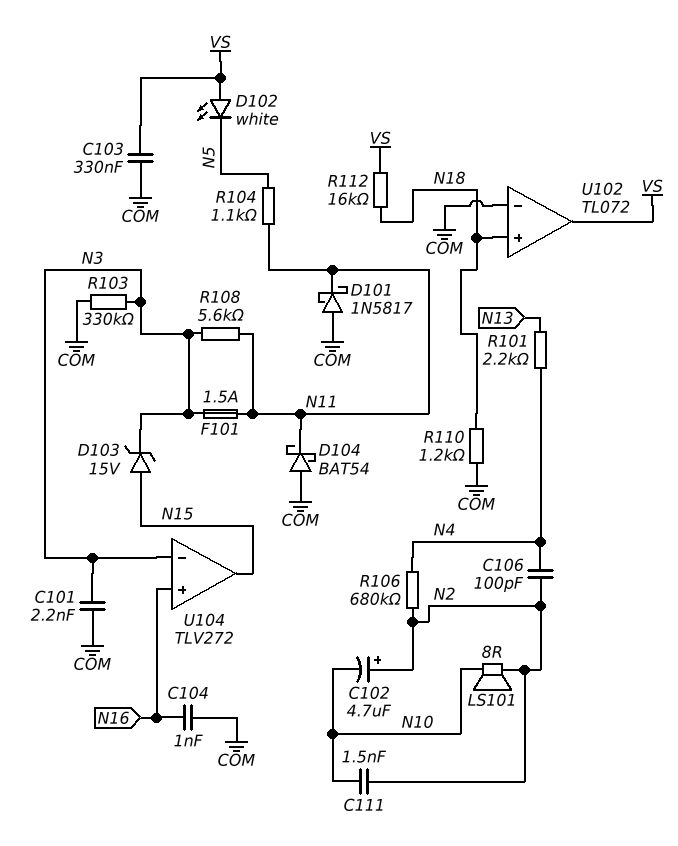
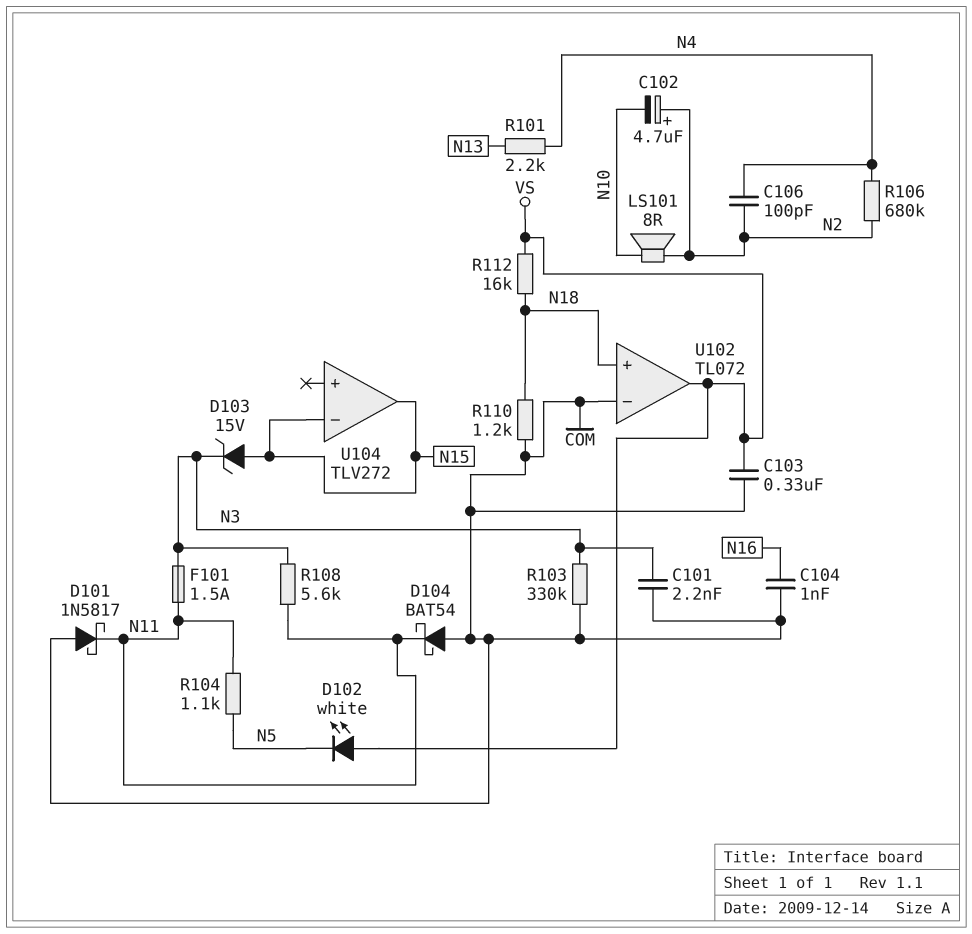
C111: 1.5nF (N2, N10) -> none
U104 pin in+: N16 -> none
U104 pin in-: N3 -> N15

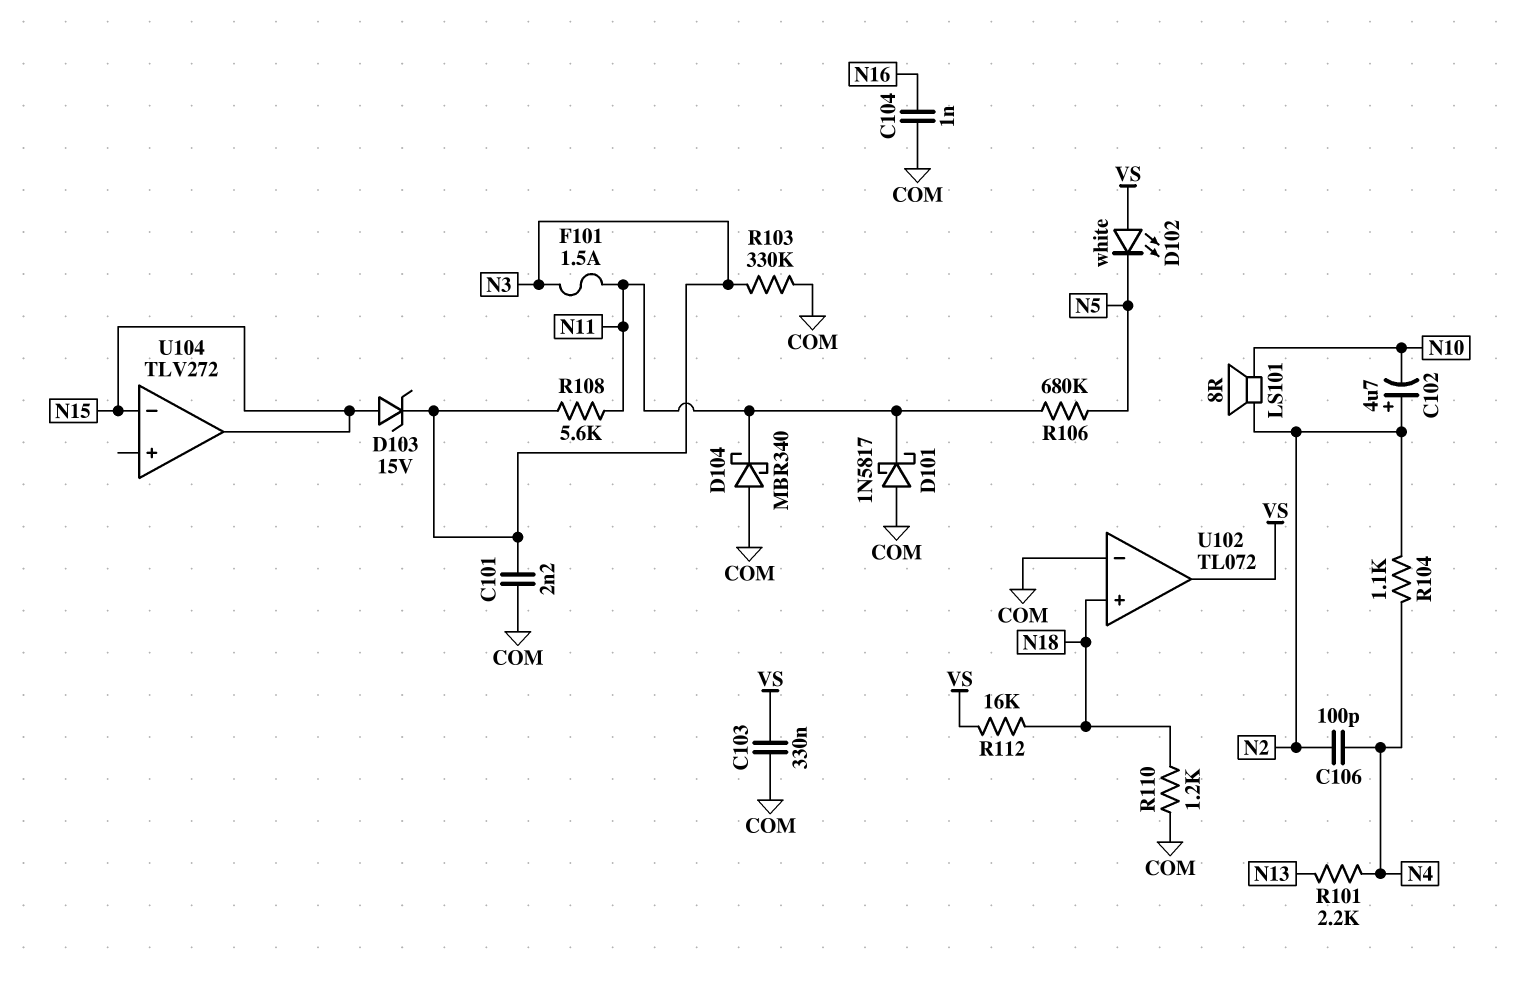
D104: schottky BAT54 (A COM, K N11) -> schottky MBR340 (A COM, K N11)
R104: 1.1k (N5, N11) -> 1.1k (N2, N4)
R106: 680k (N2, N4) -> 680k (N5, N11)

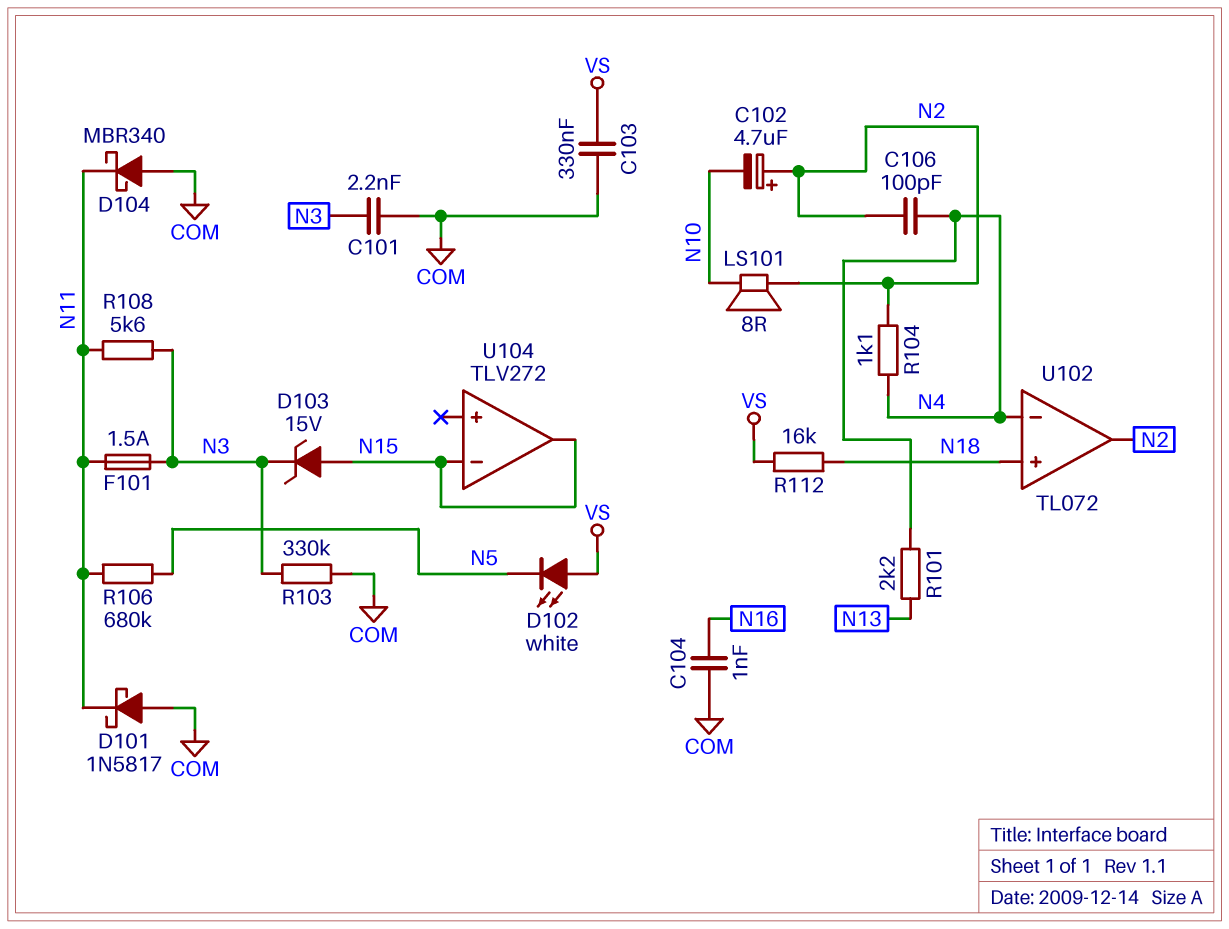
R110: 1.2k (COM, N18) -> none
U102 pin in-: COM -> N4
U102 pin out: VS -> N2

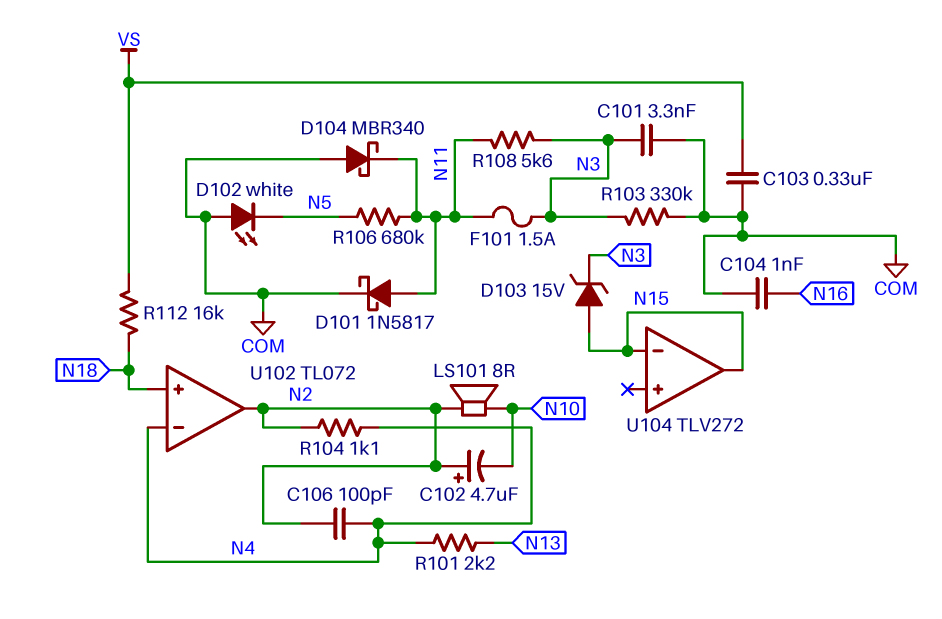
C101: 2.2nF (COM, N3) -> 3.3nF (COM, N3)
D101: schottky 1N5817 (A COM, K N11) -> schottky 1N5817 (A N11, K COM)
D102: LED white (A VS, K N5) -> LED white (A COM, K N5)

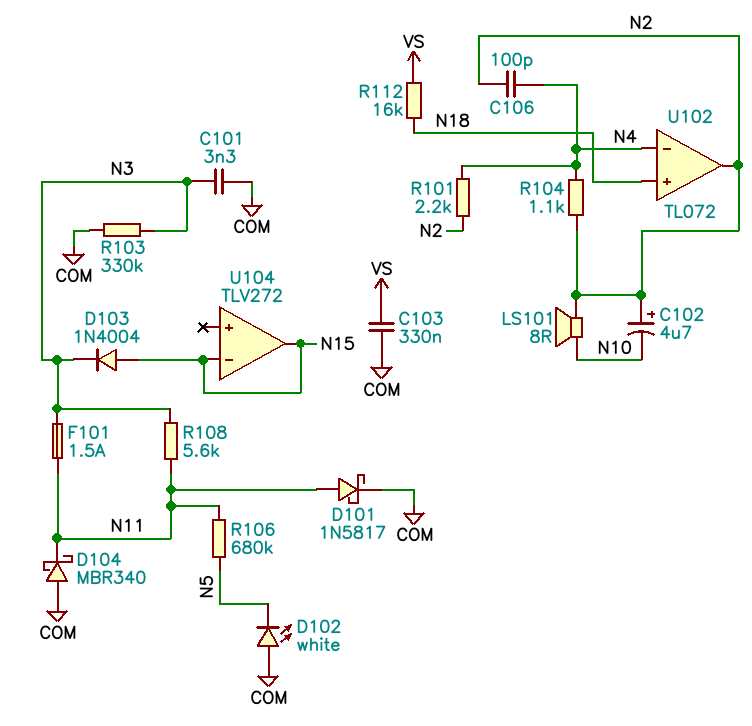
C104: 1nF (COM, N16) -> none
D103: zener 15V (A N15, K N3) -> diode 1N4004 (A N15, K N3)
R101: 2.2k (N4, N13) -> 2.2k (N2, N4)

